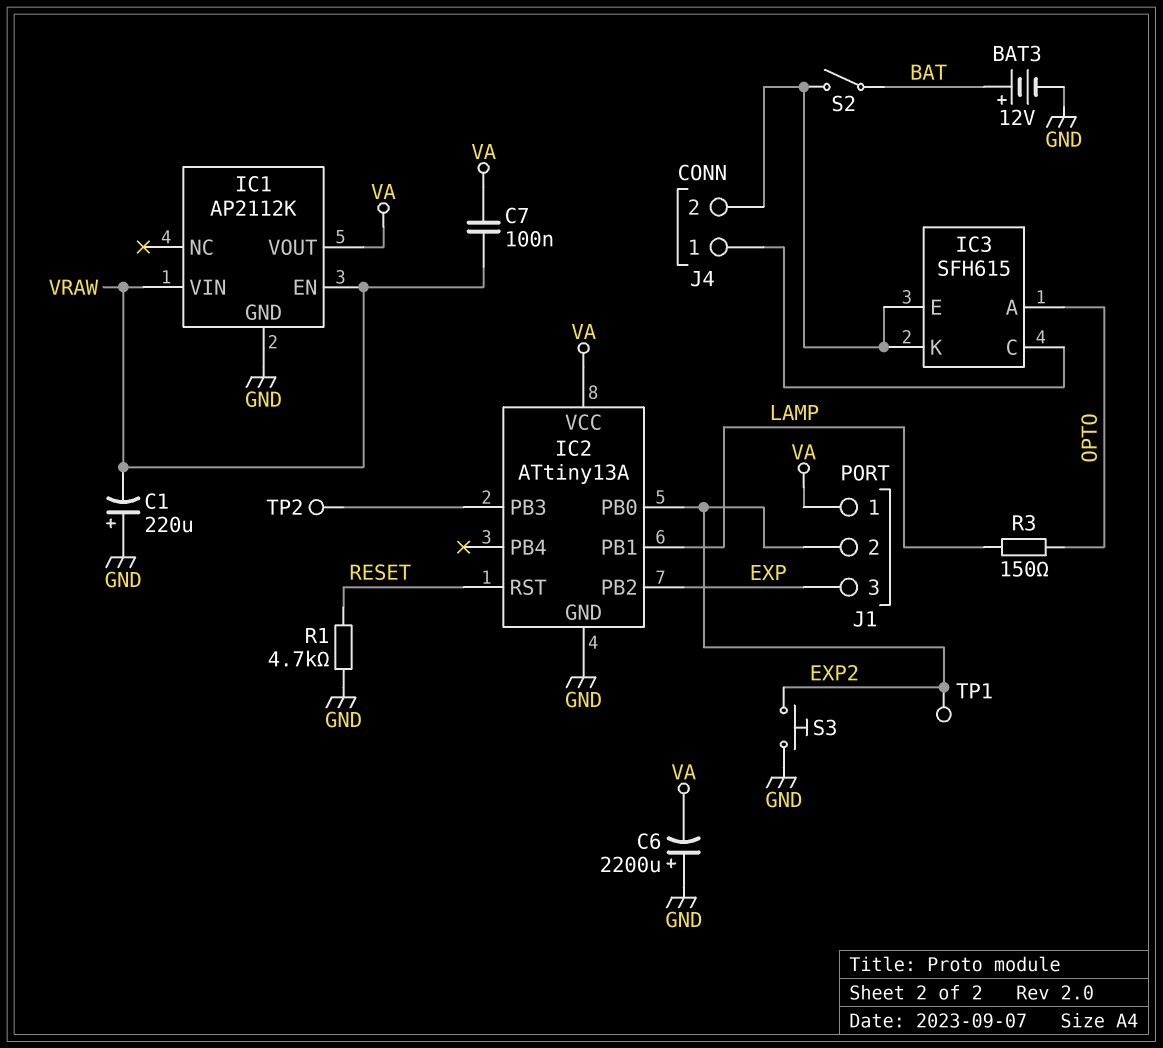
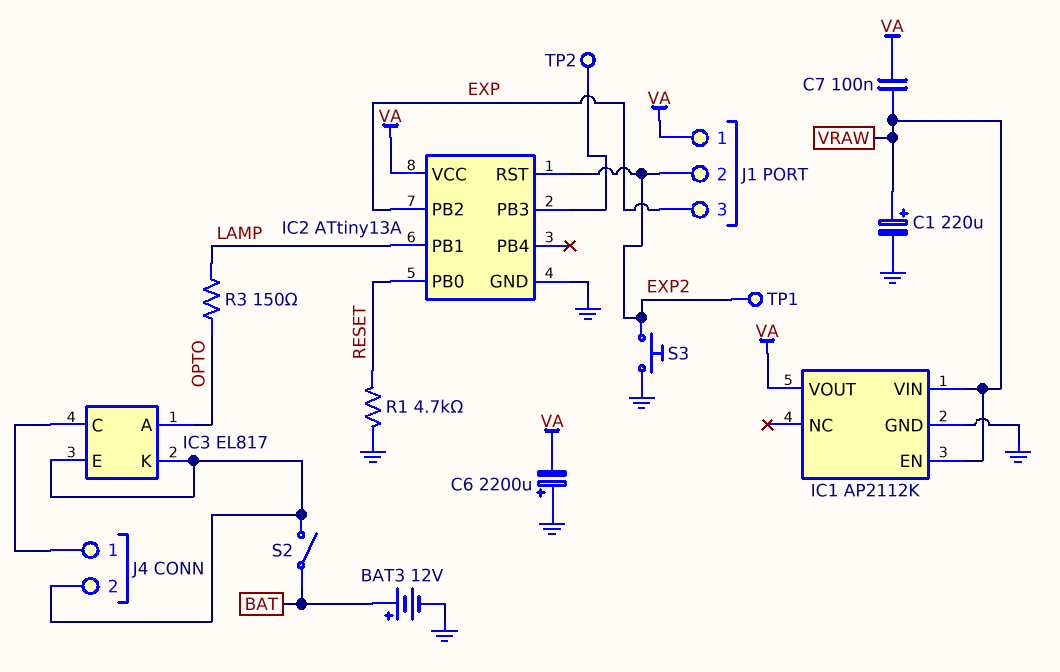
C1: 220uF (plus GND, minus VRAW) -> 220uF (plus VRAW, minus GND)
IC2 pin PB0: EXP2 -> RESET
IC2 pin RST: RESET -> EXP2
IC3: SFH615 -> EL817

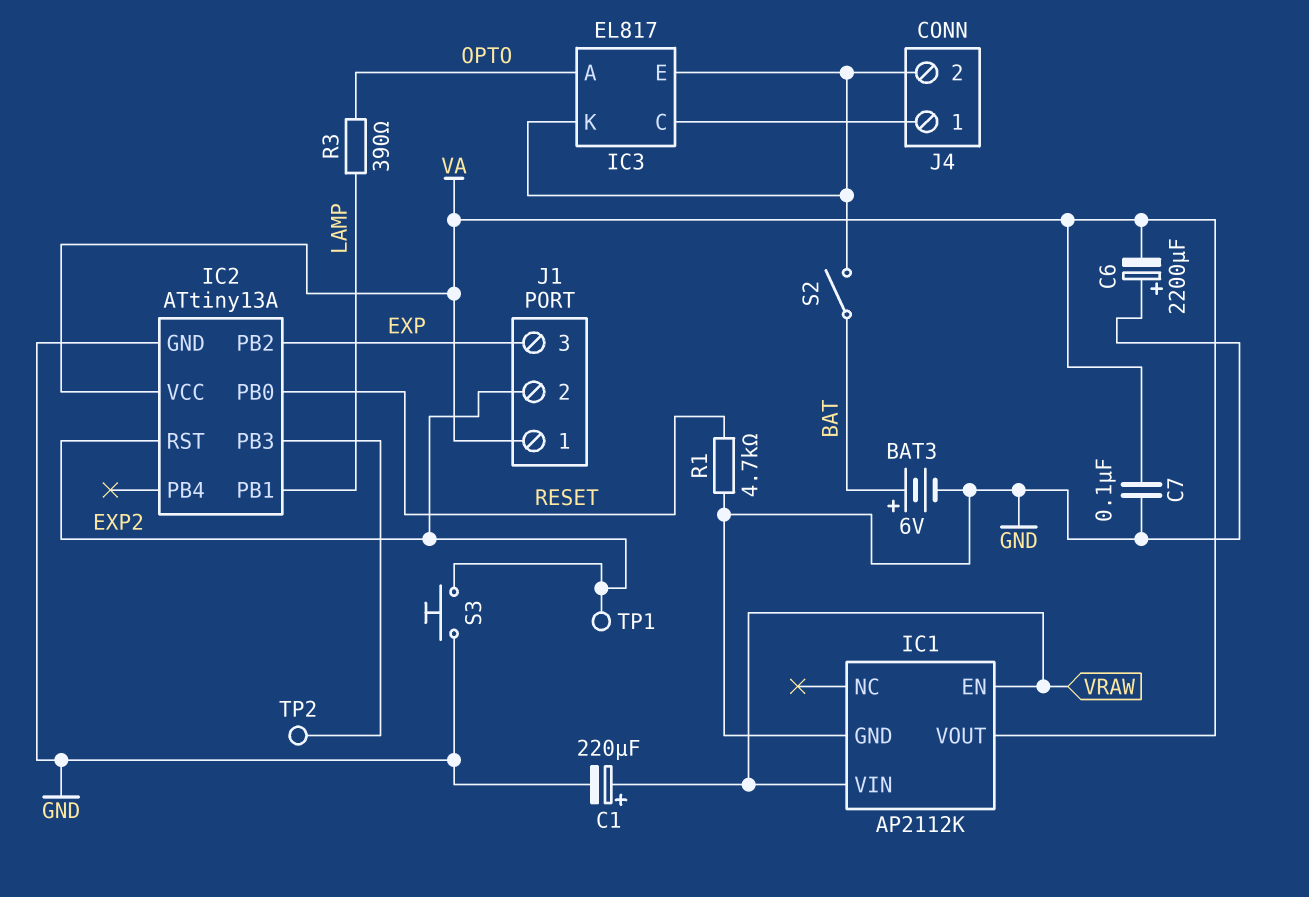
BAT3: 12V (plus BAT, minus GND) -> 6V (plus BAT, minus GND)
C7: 100nF (VA, VRAW) -> 100nF (GND, VA)
R3: 150 (LAMP, OPTO) -> 390 (LAMP, OPTO)

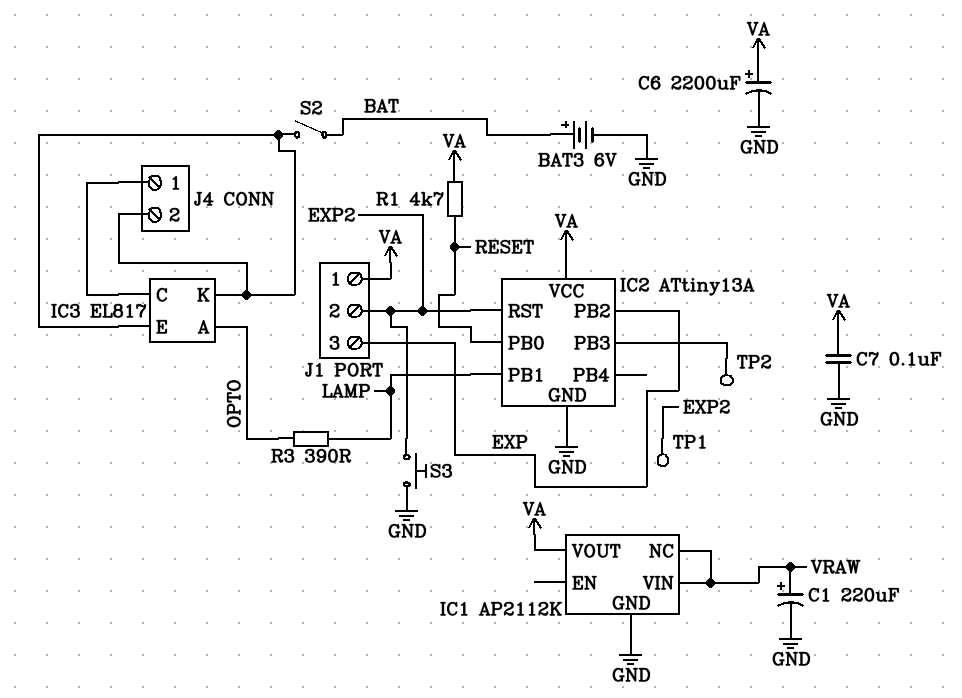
C6: 2200uF (plus GND, minus VA) -> 2200uF (plus VA, minus GND)
IC1 pin EN: VRAW -> none
IC1 pin NC: none -> VRAW
R1: 4.7k (GND, RESET) -> 4.7k (RESET, VA)

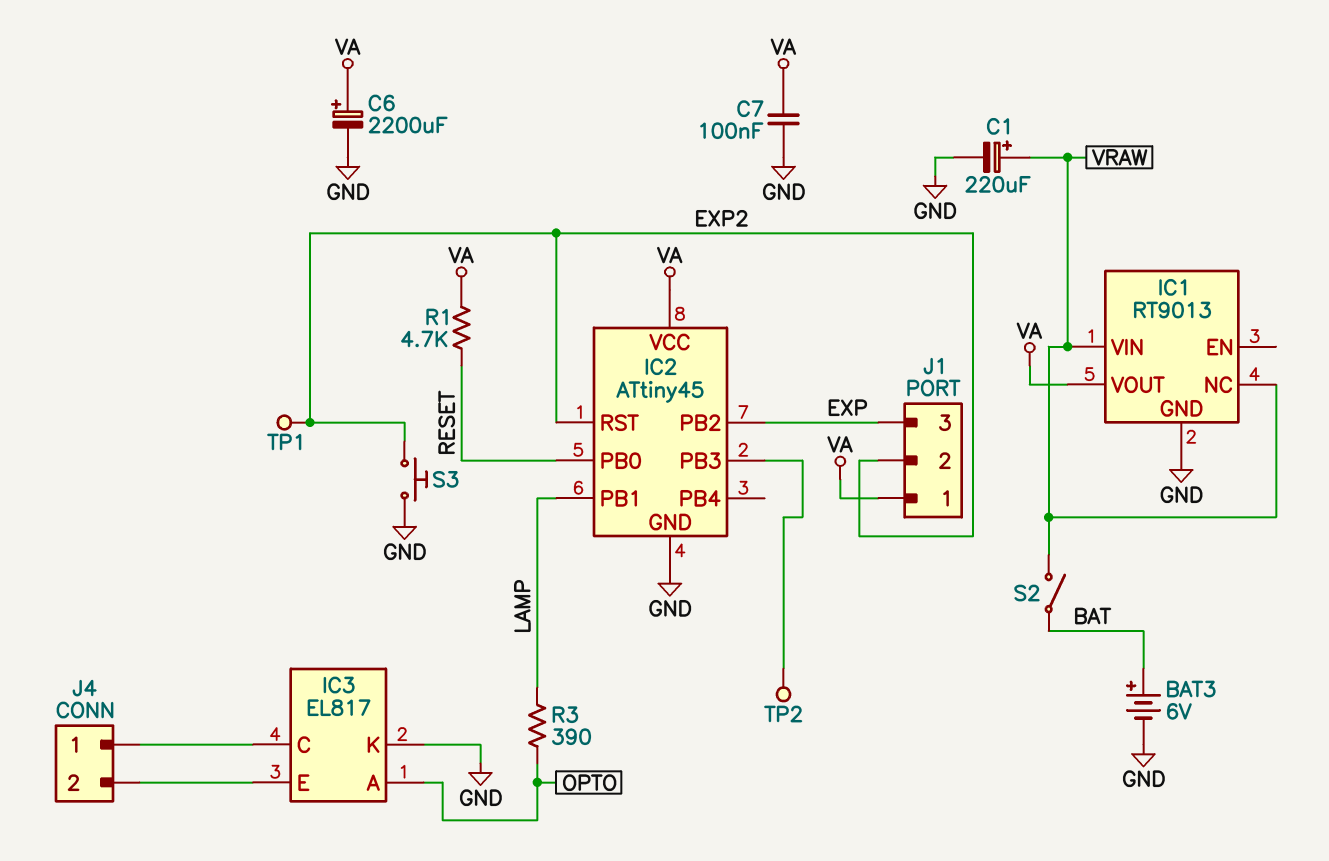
IC1: AP2112K -> RT9013
IC2: ATtiny13A -> ATtiny45
IC3 pin K: IC3/E -> GND
S2: switch (BAT, IC3/E) -> switch (BAT, VRAW)

